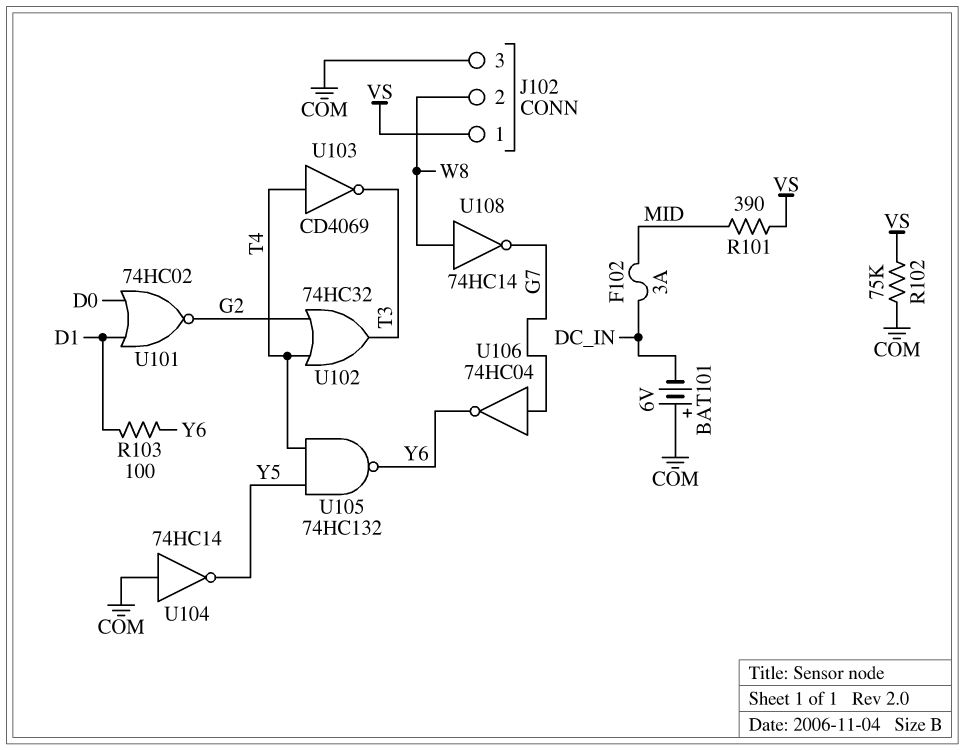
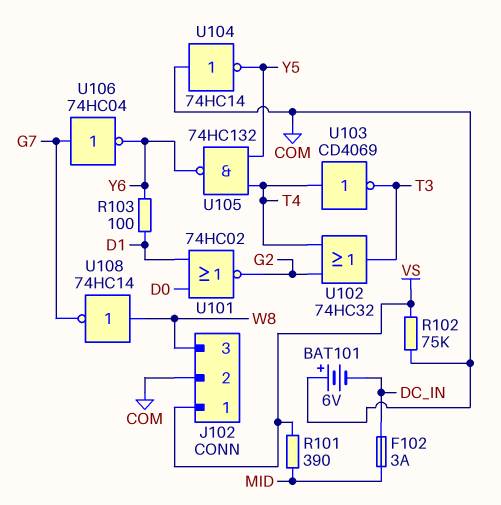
J102 pin 2: W8 -> COM
J102 pin 3: COM -> W8

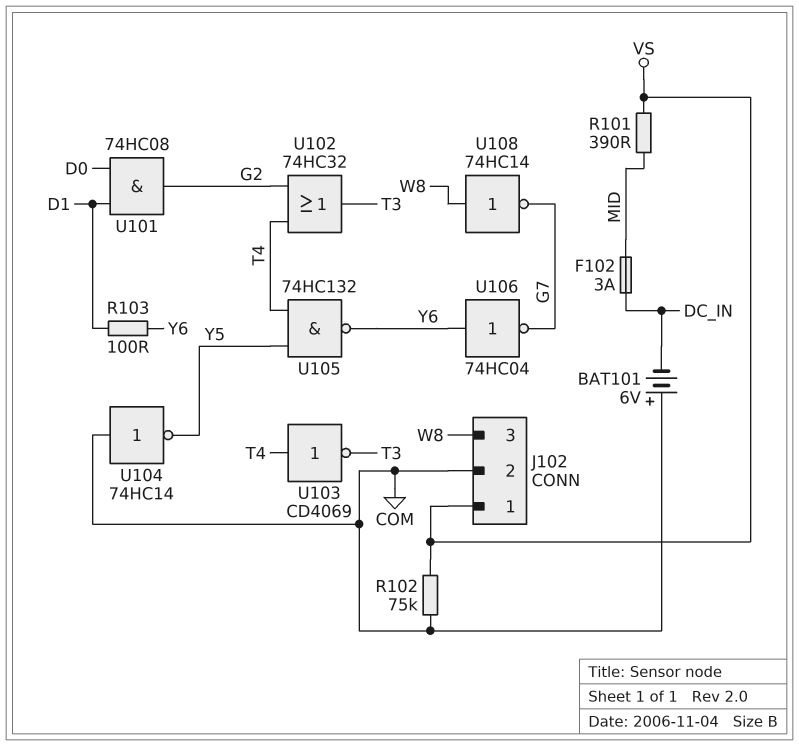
U101: NOR 74HC02 (in D0, in D1, out G2) -> AND 74HC08 (in D0, in D1, out G2)
U106: NOT 74HC04 (in G7, out Y6) -> NOT 74HC04 (in Y6, out G7)

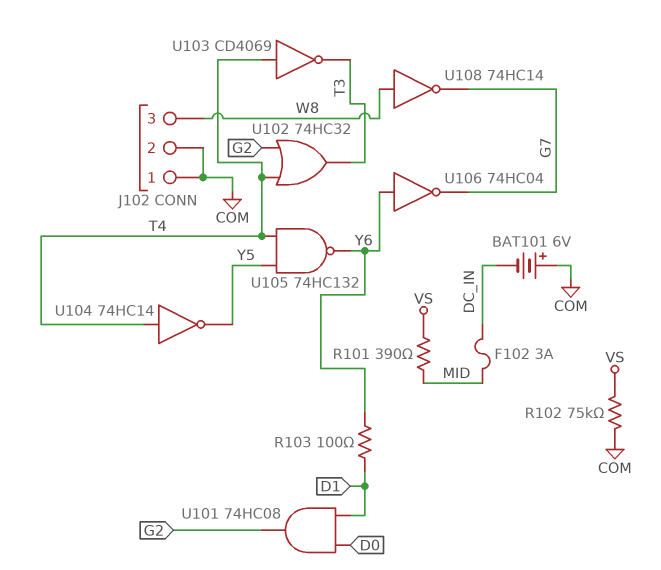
J102 pin 1: VS -> COM
U104: NOT 74HC14 (in COM, out Y5) -> NOT 74HC14 (in T4, out Y5)

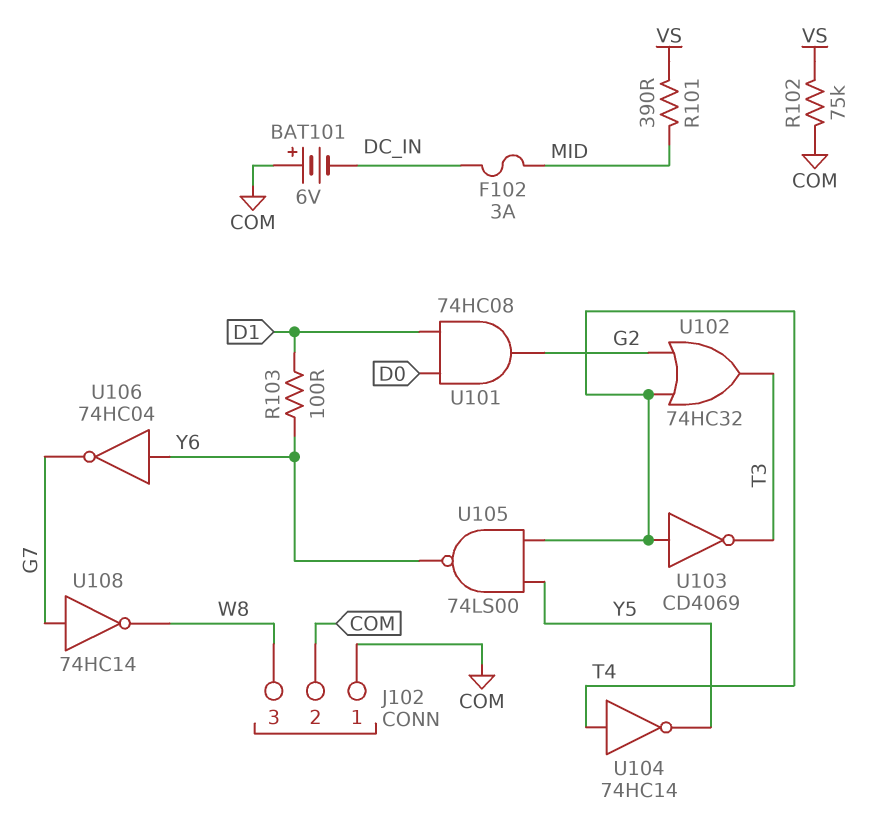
U105: NAND 74HC132 (in T4, in Y5, out Y6) -> NAND 74LS00 (in T4, in Y5, out Y6)
U108: NOT 74HC14 (in W8, out G7) -> NOT 74HC14 (in G7, out W8)

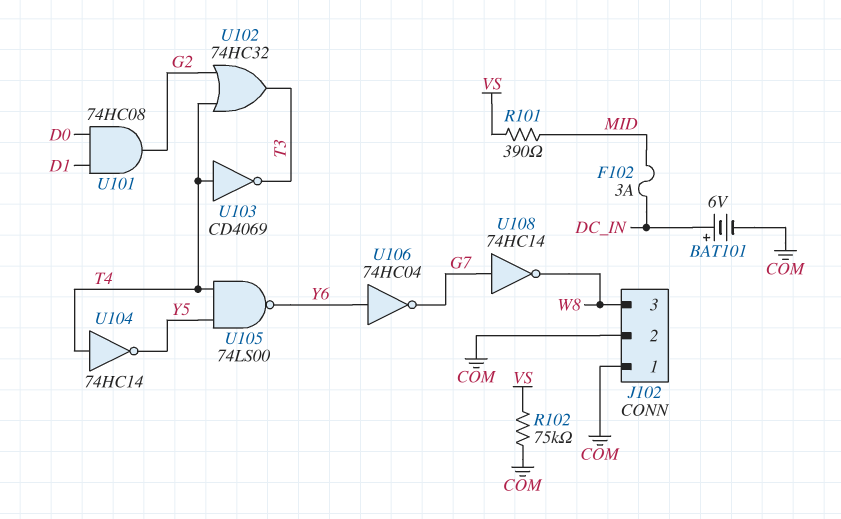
BAT101: 6V (plus COM, minus DC_IN) -> 6V (plus DC_IN, minus COM)
R103: 100 (D1, Y6) -> none

